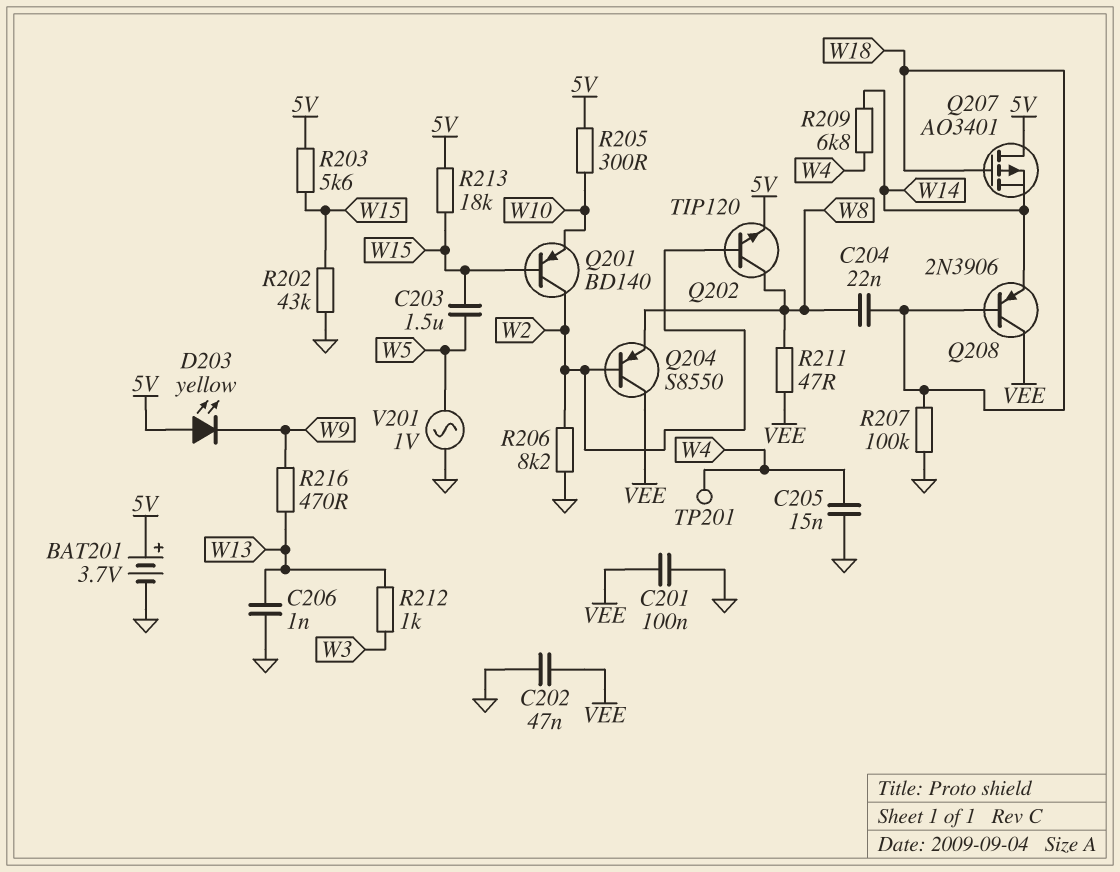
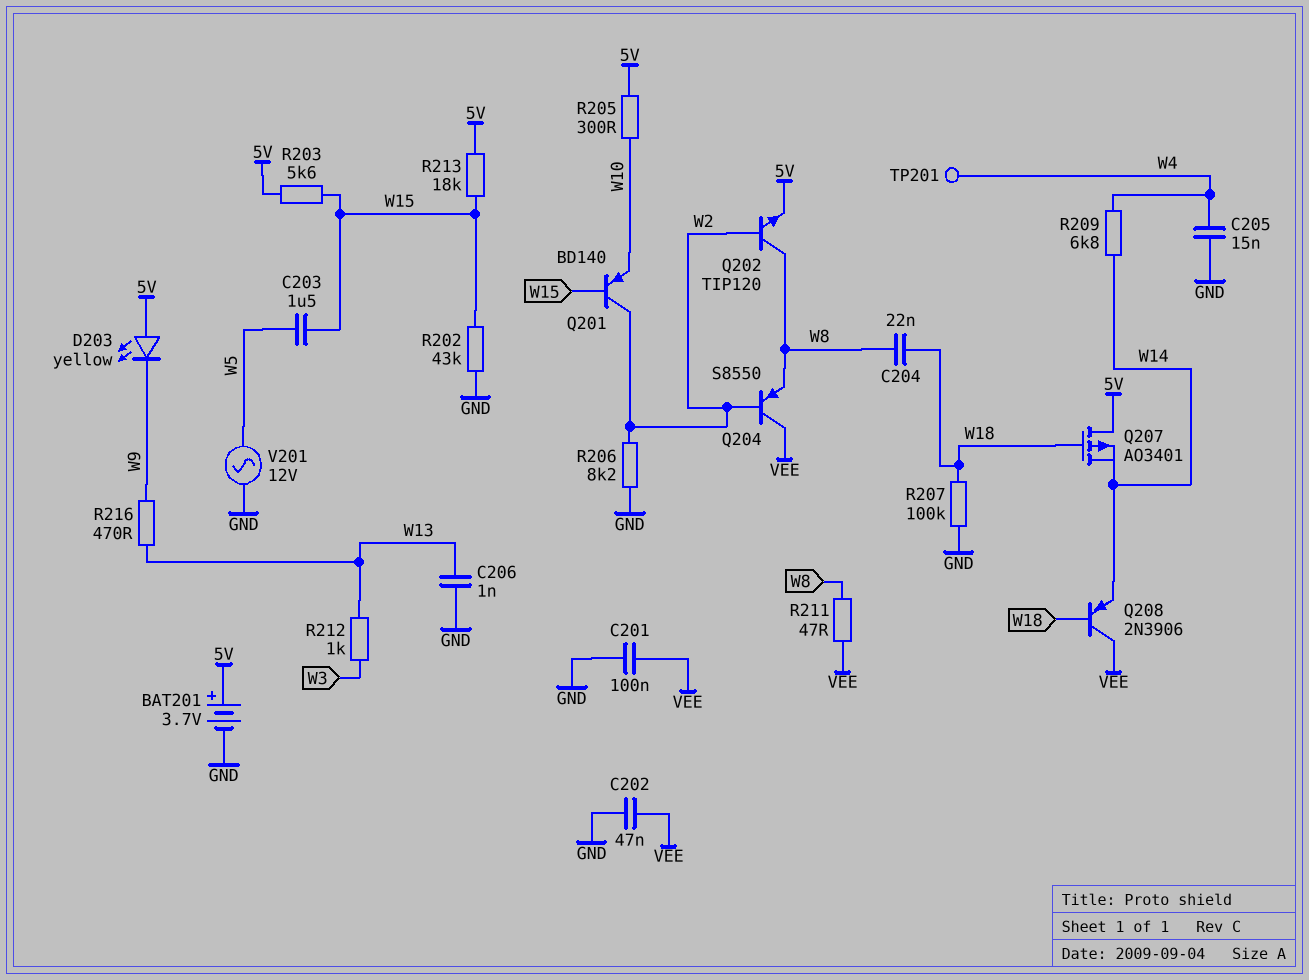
V201: AC 1V (GND, W5) -> AC 12V (GND, W5)

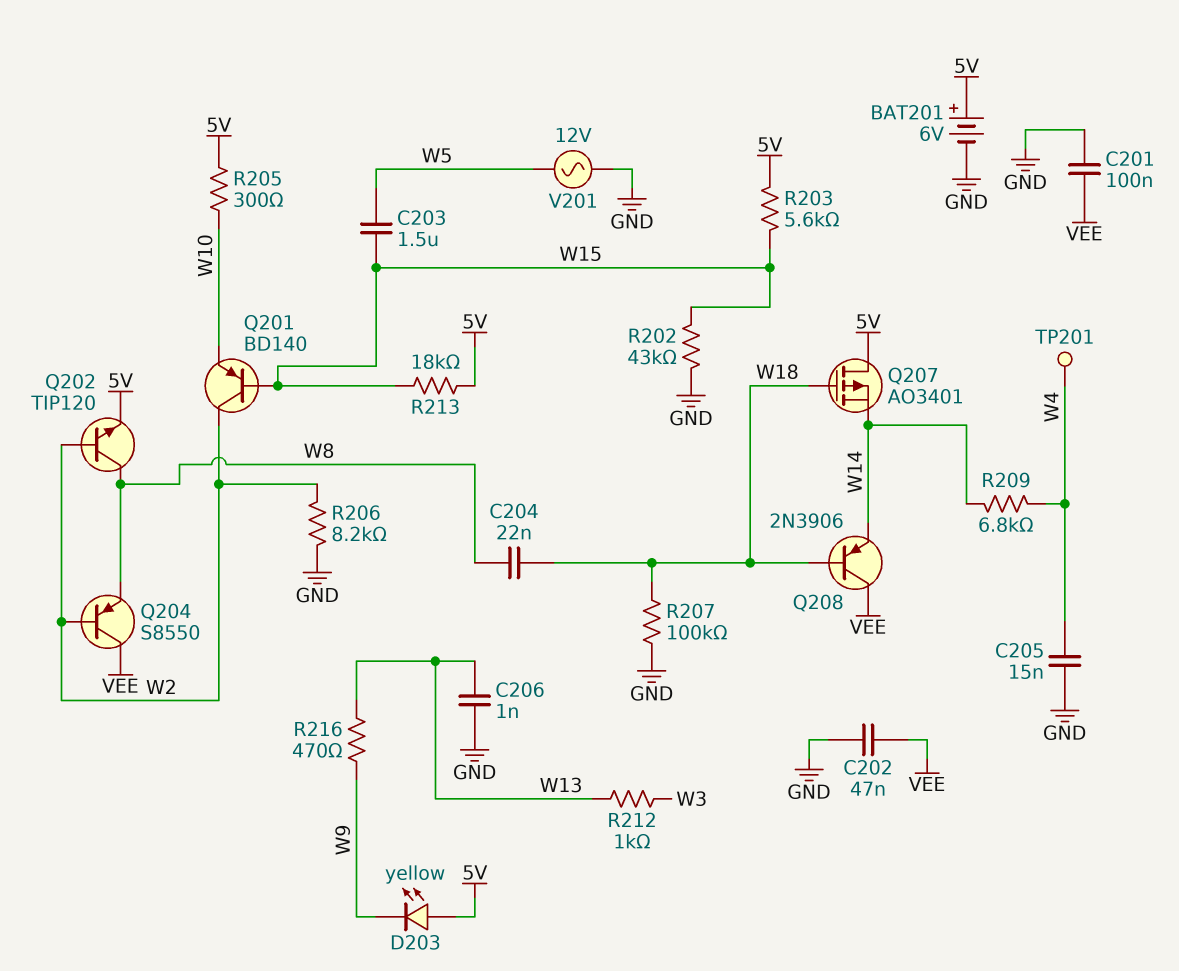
BAT201: 3.7V (plus 5V, minus GND) -> 6V (plus 5V, minus GND)
R211: 47 (VEE, W8) -> none

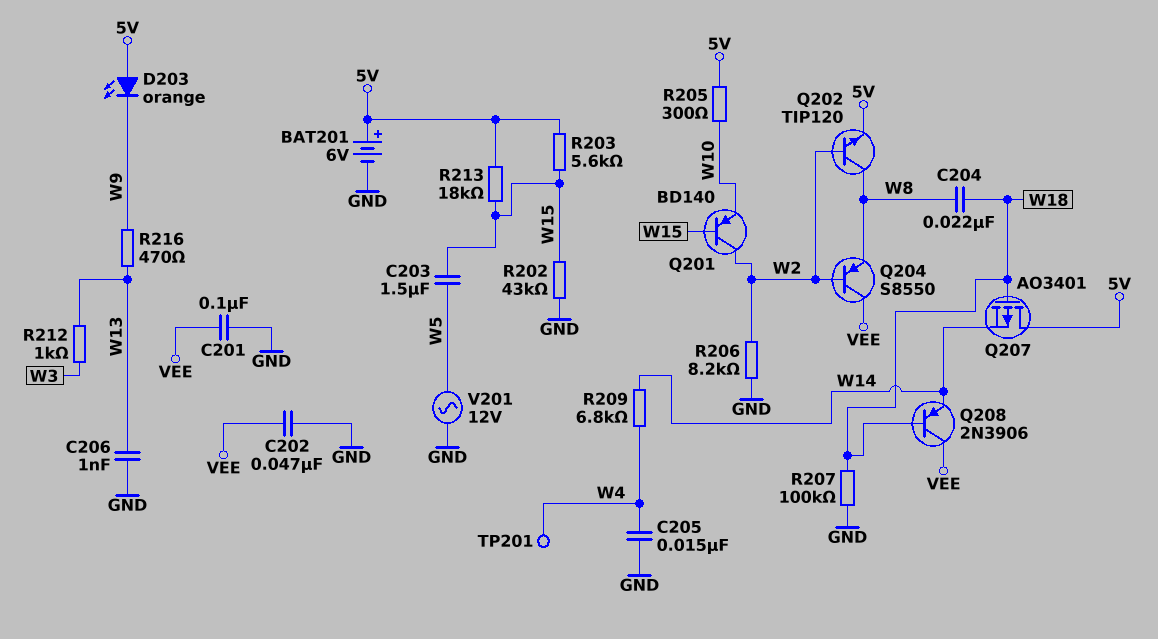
D203: LED yellow (A 5V, K W9) -> LED orange (A 5V, K W9)

